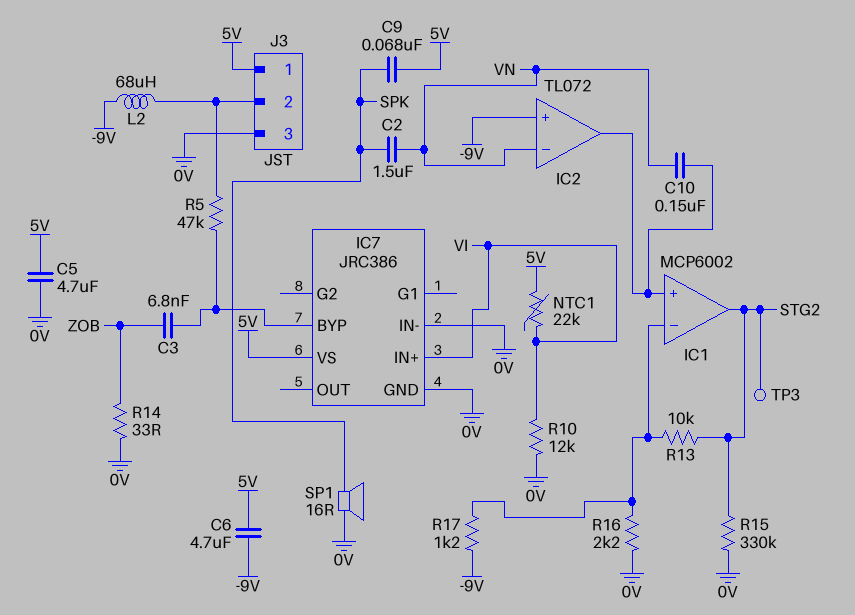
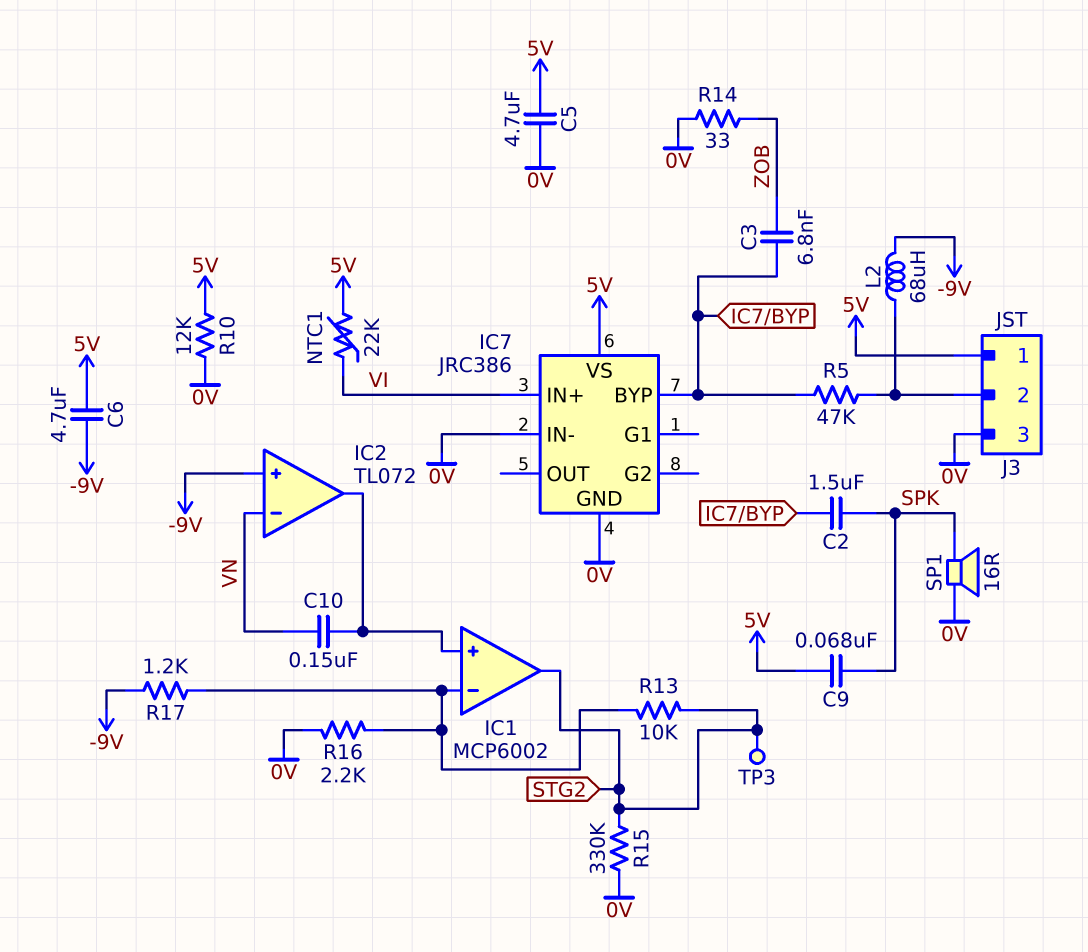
C2: 1.5uF (SPK, VN) -> 1.5uF (IC7/BYP, SPK)
R10: 12k (0V, VI) -> 12k (0V, 5V)

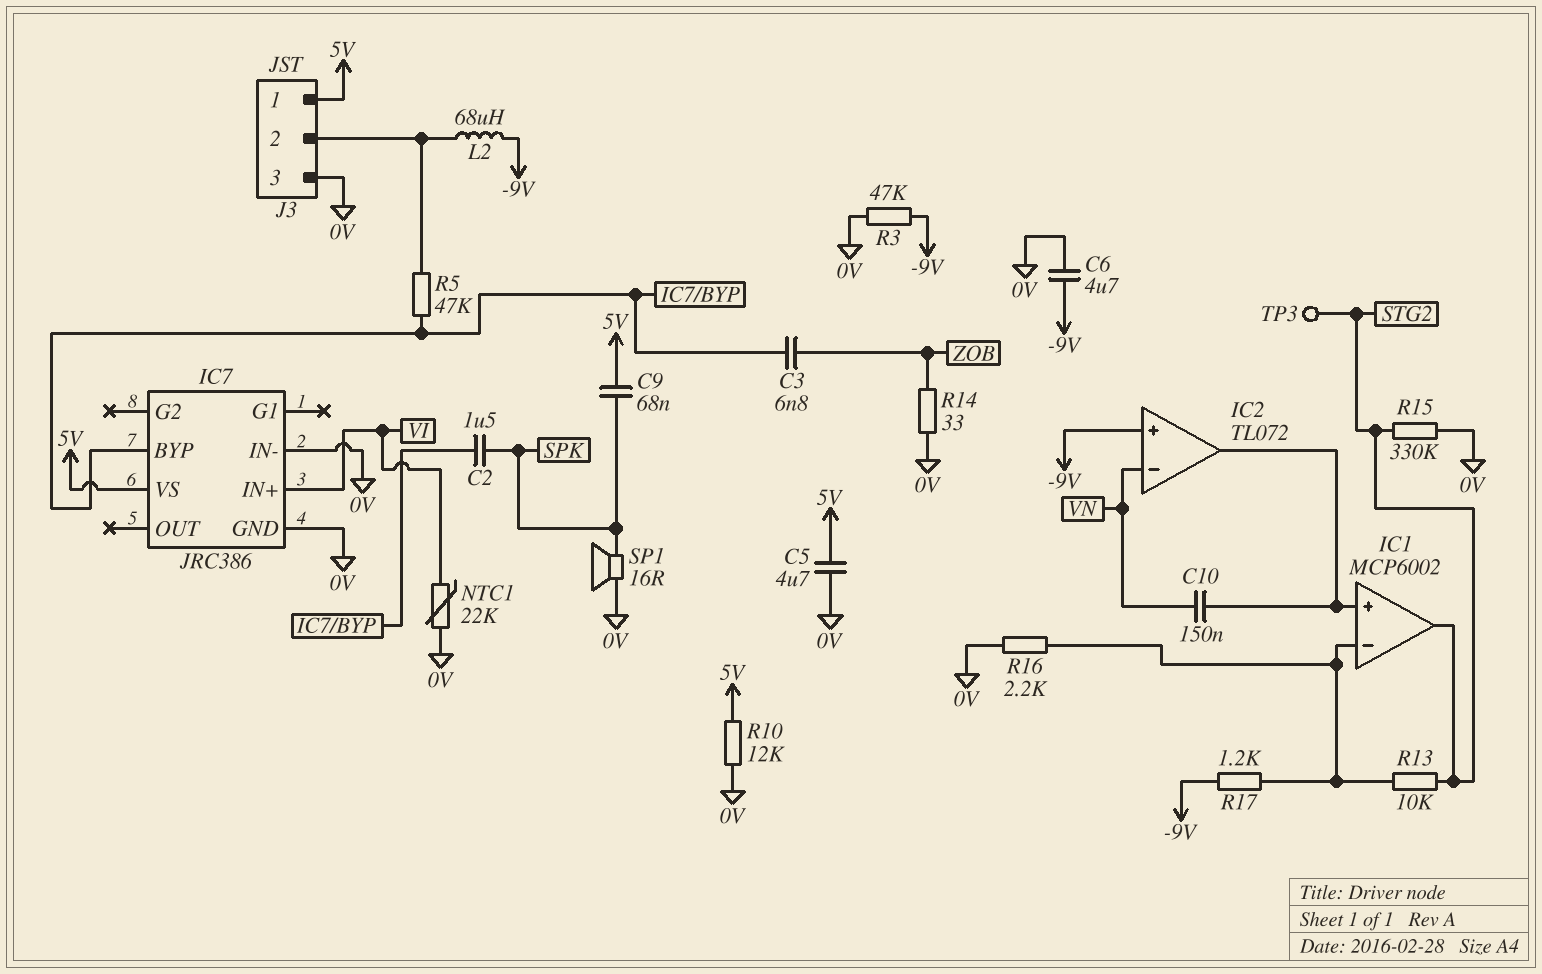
C6: 4.7uF (-9V, 5V) -> 4.7uF (-9V, 0V)
NTC1: 22k (5V, VI) -> 22k (0V, VI)
R3: none -> 47k (-9V, 0V)

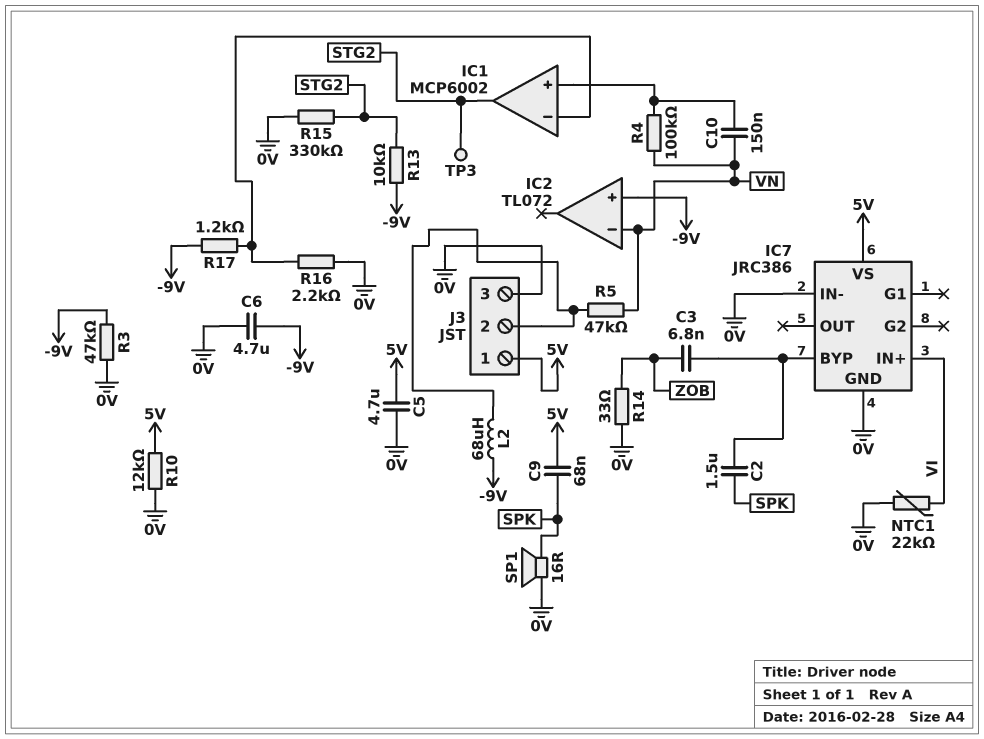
IC2 pin out: IC1/in+ -> none
R4: none -> 100k (IC1/in+, VN)
R5: 47k (IC7/BYP, J3/2) -> 47k (J3/2, VN)
R13: 10k (IC1/in-, STG2) -> 10k (-9V, STG2)

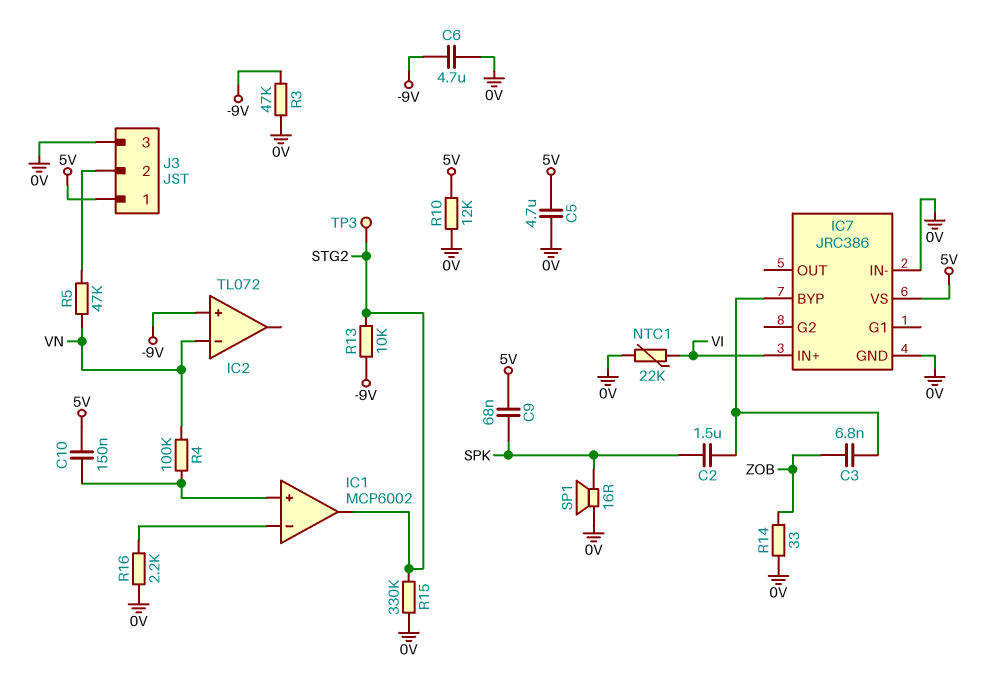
C10: 150nF (IC1/in+, VN) -> 150nF (5V, IC1/in+)
L2: 68uH (-9V, J3/2) -> none
R17: 1.2k (-9V, IC1/in-) -> none

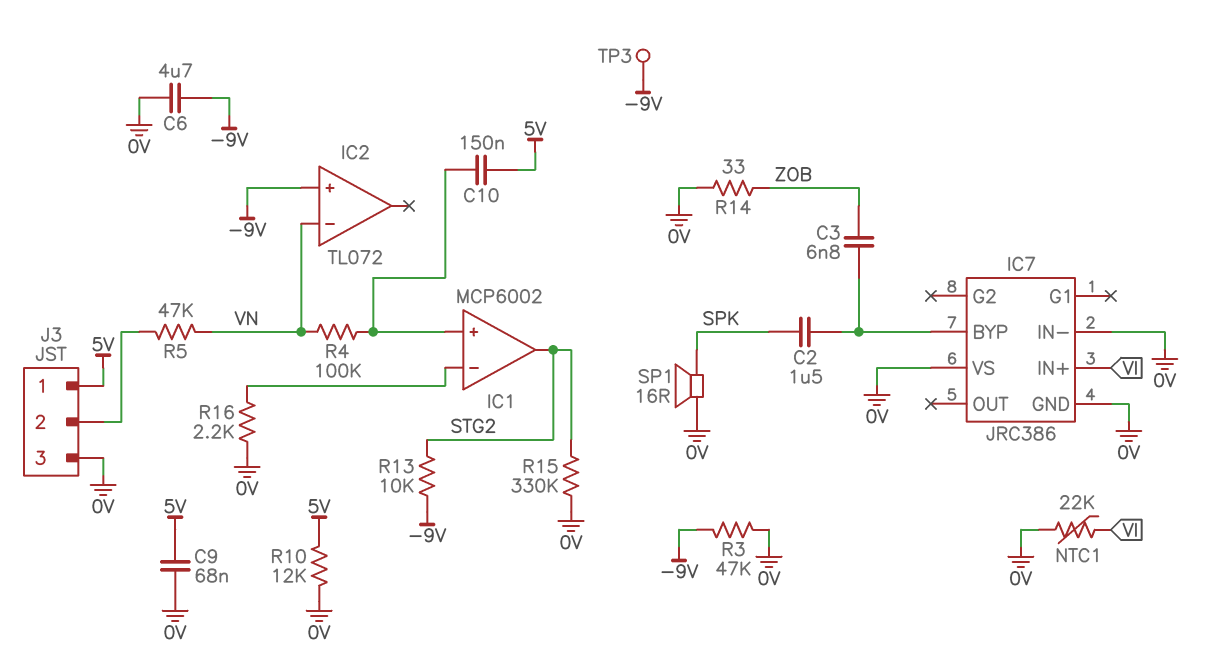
C5: 4.7uF (0V, 5V) -> none
C9: 68nF (5V, SPK) -> 68nF (0V, 5V)
IC7 pin VS: 5V -> 0V
TP3: test point (STG2) -> test point (-9V)

